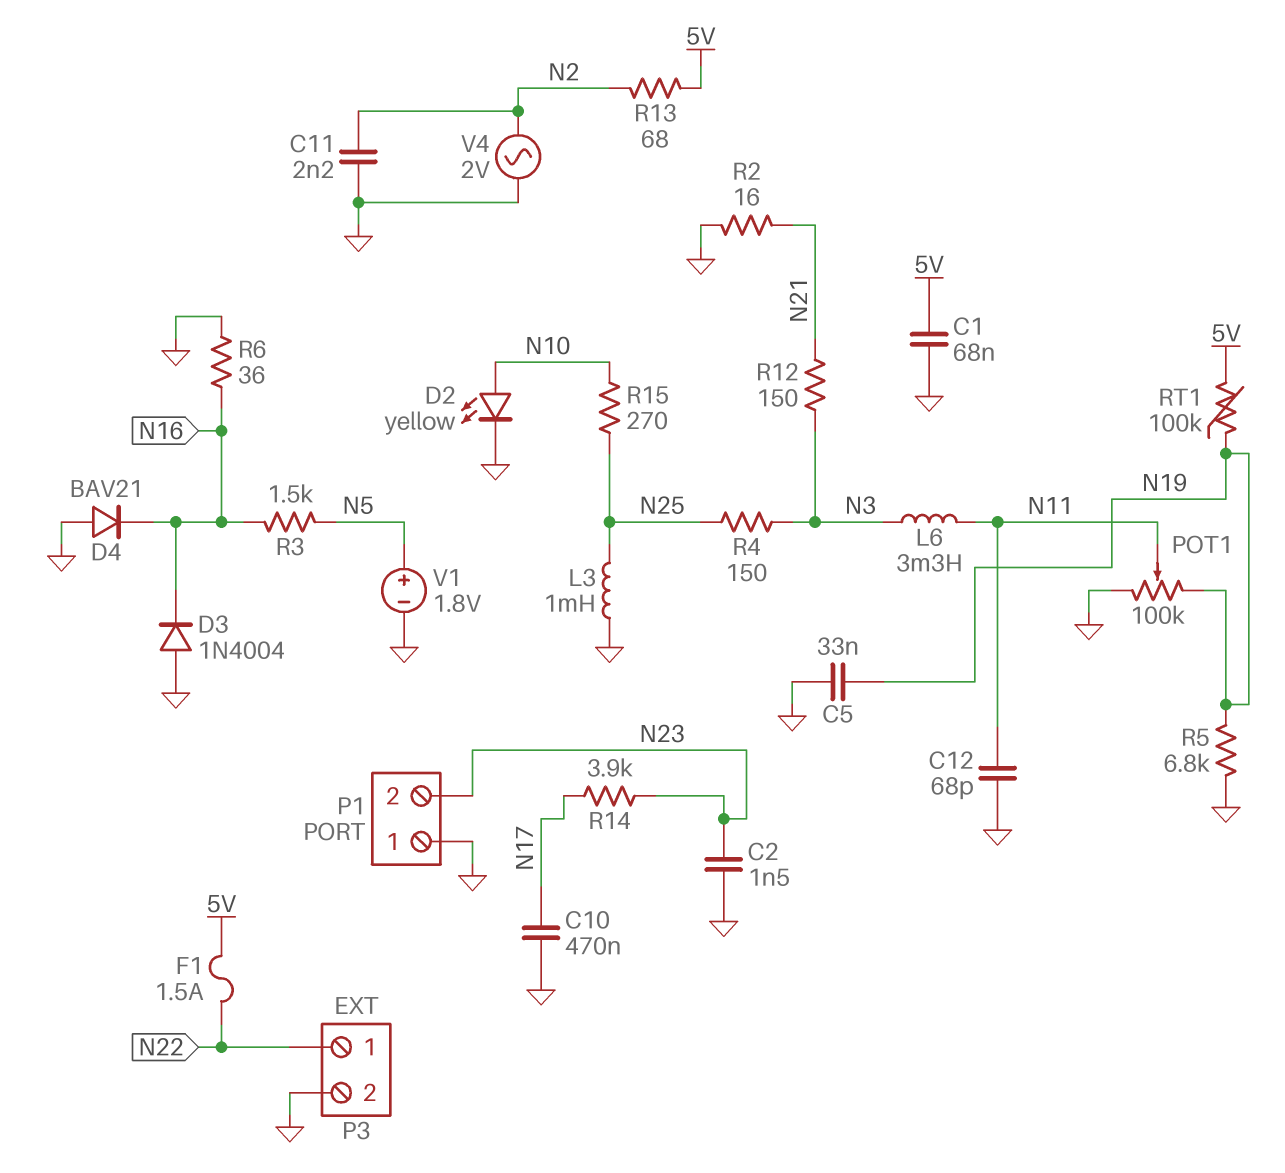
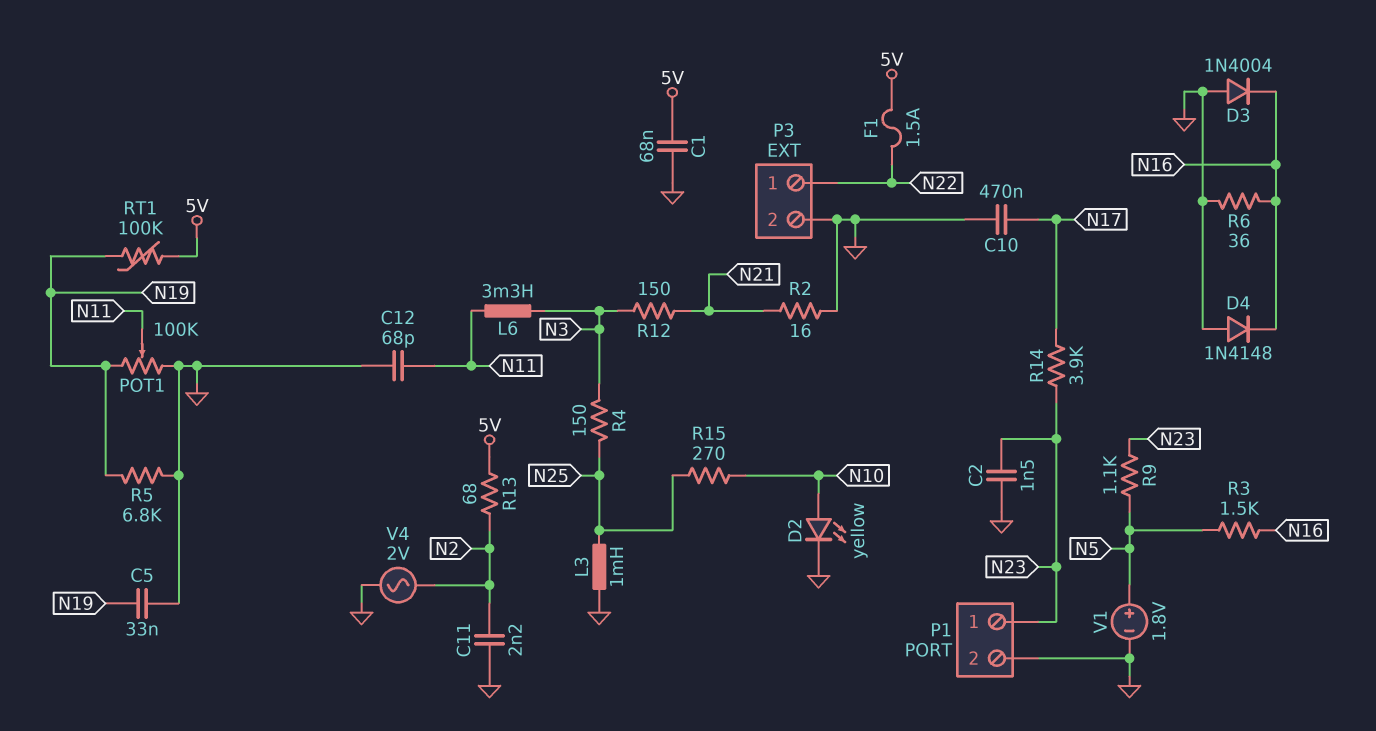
D4: diode BAV21 (A GND, K N16) -> diode 1N4148 (A GND, K N16)
P1 pin 1: GND -> N23
P1 pin 2: N23 -> GND
R9: none -> 1.1k (N5, N23)

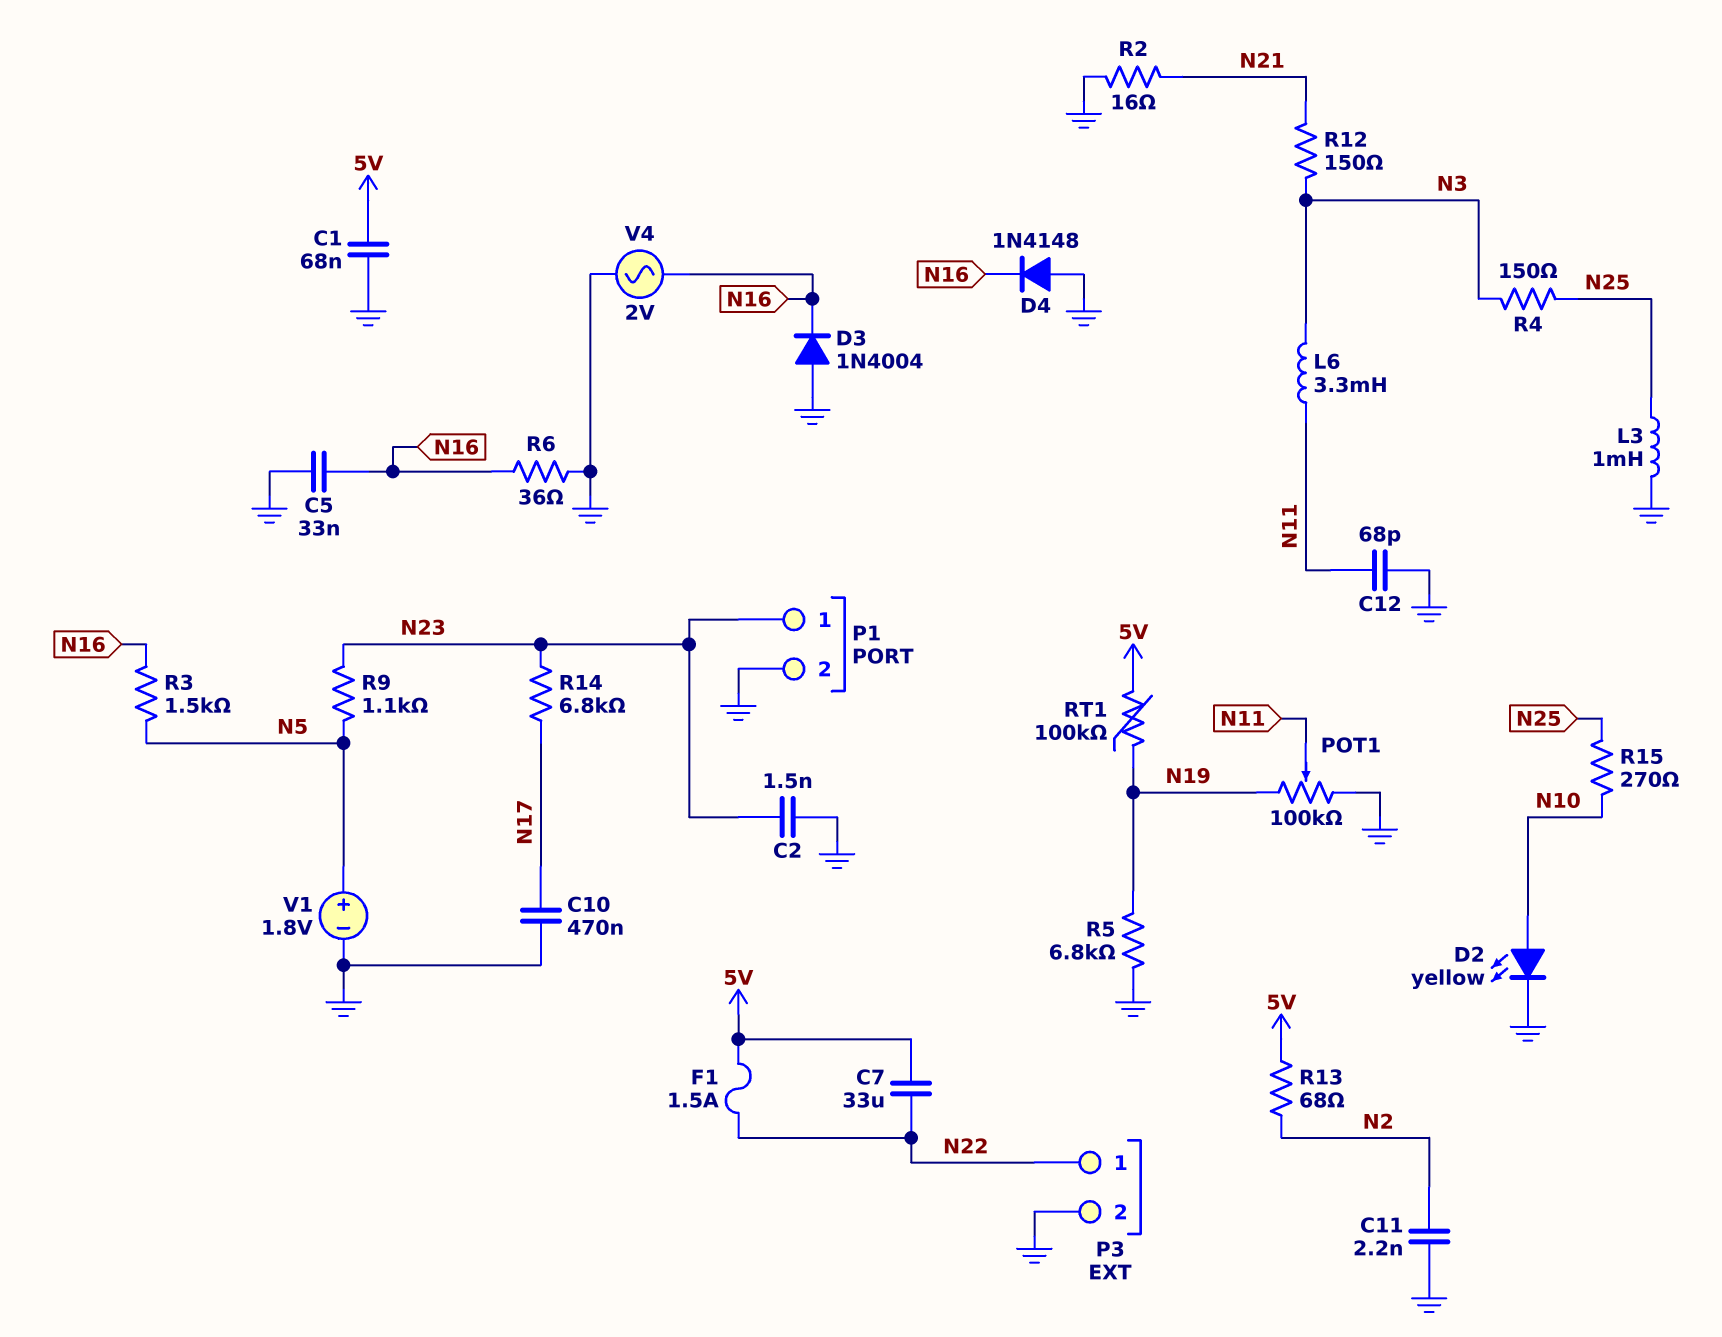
C5: 33nF (GND, N19) -> 33nF (GND, N16)
C7: none -> 33uF (5V, N22)
R14: 3.9k (N17, N23) -> 6.8k (N17, N23)
V4: AC 2V (GND, N2) -> AC 2V (GND, N16)

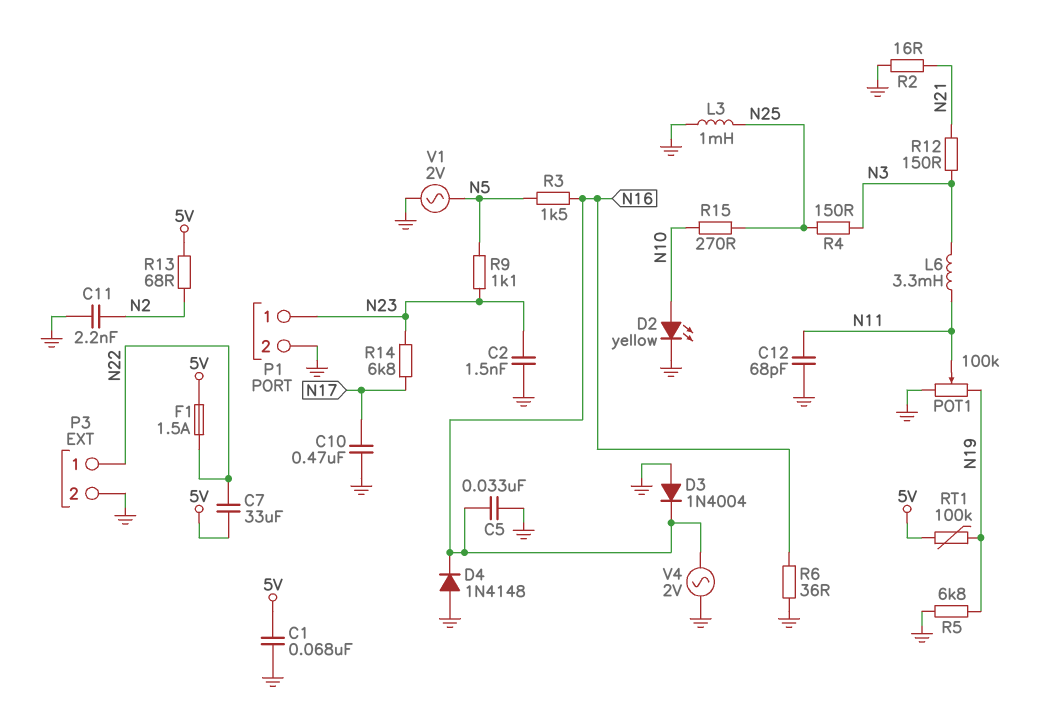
V1: 1.8V (plus N5, minus GND) -> AC 2V (GND, N5)

